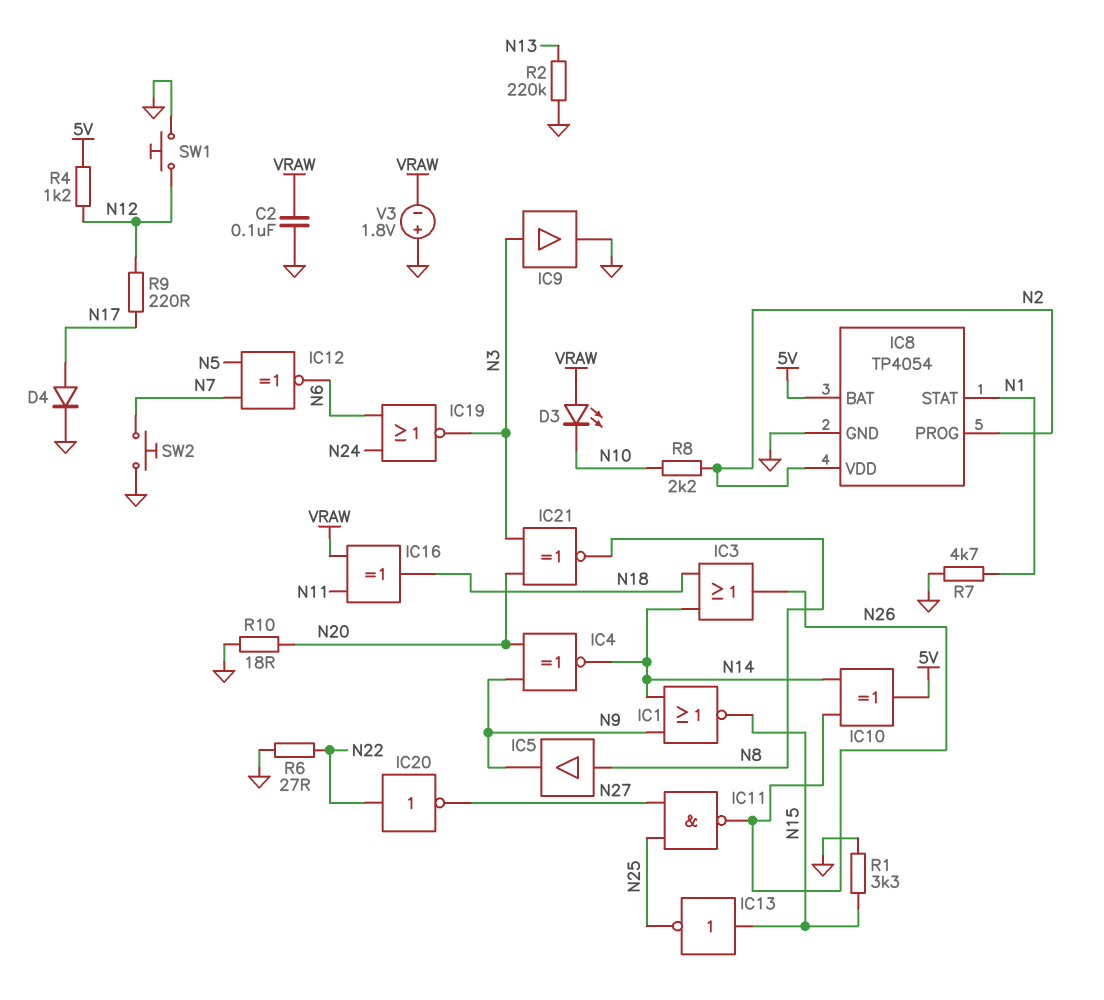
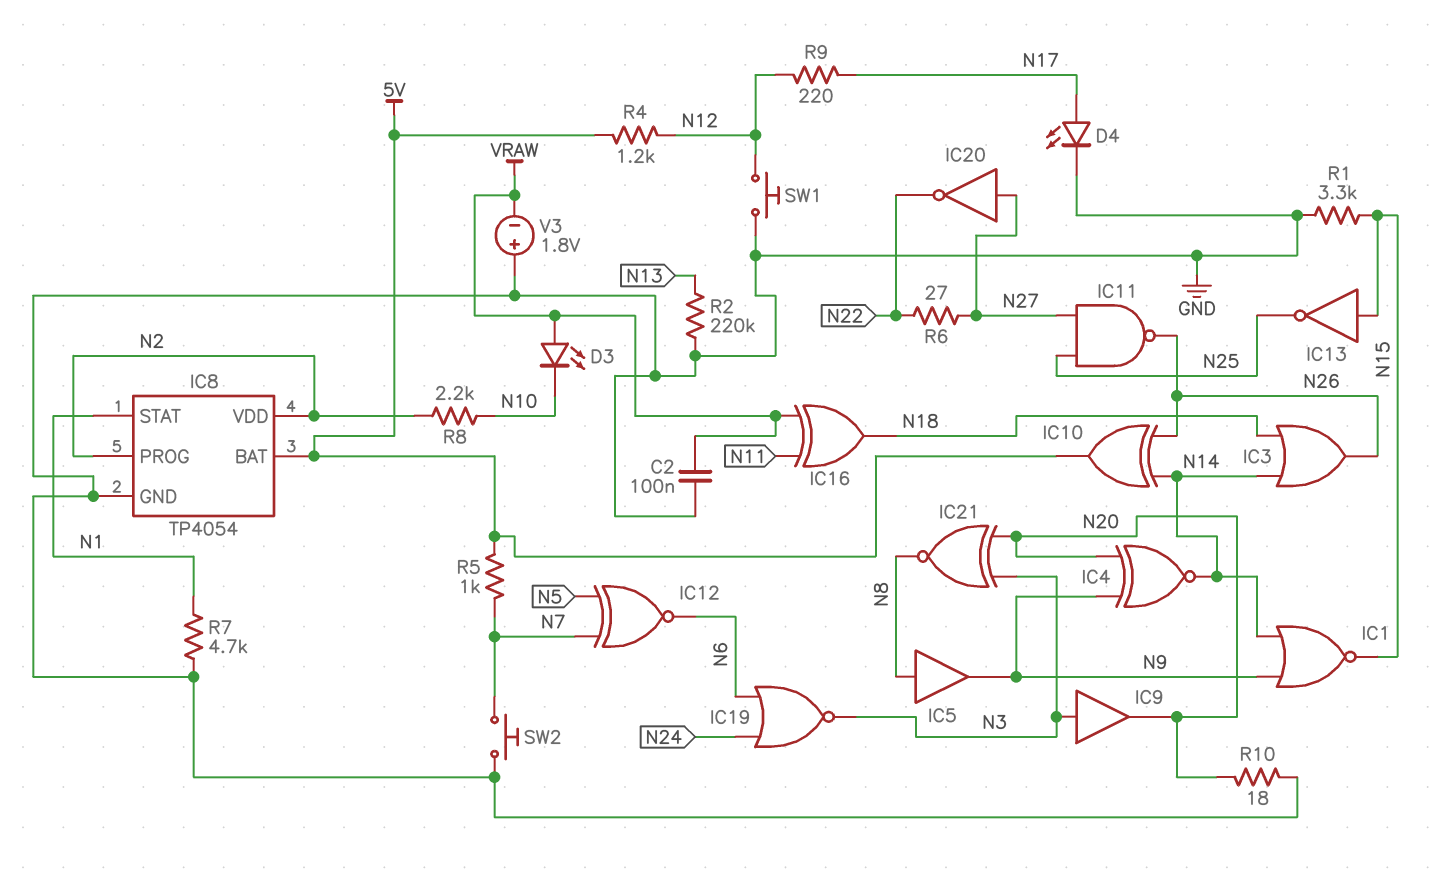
D4: diode (A N17, K GND) -> LED (A N17, K GND)
IC9: buffer (in N3, out GND) -> buffer (in N3, out N20)
IC20: NOT (in N22, out N27) -> NOT (in N27, out N22)
R5: none -> 1k (5V, N7)
R6: 27 (GND, N22) -> 27 (N22, N27)

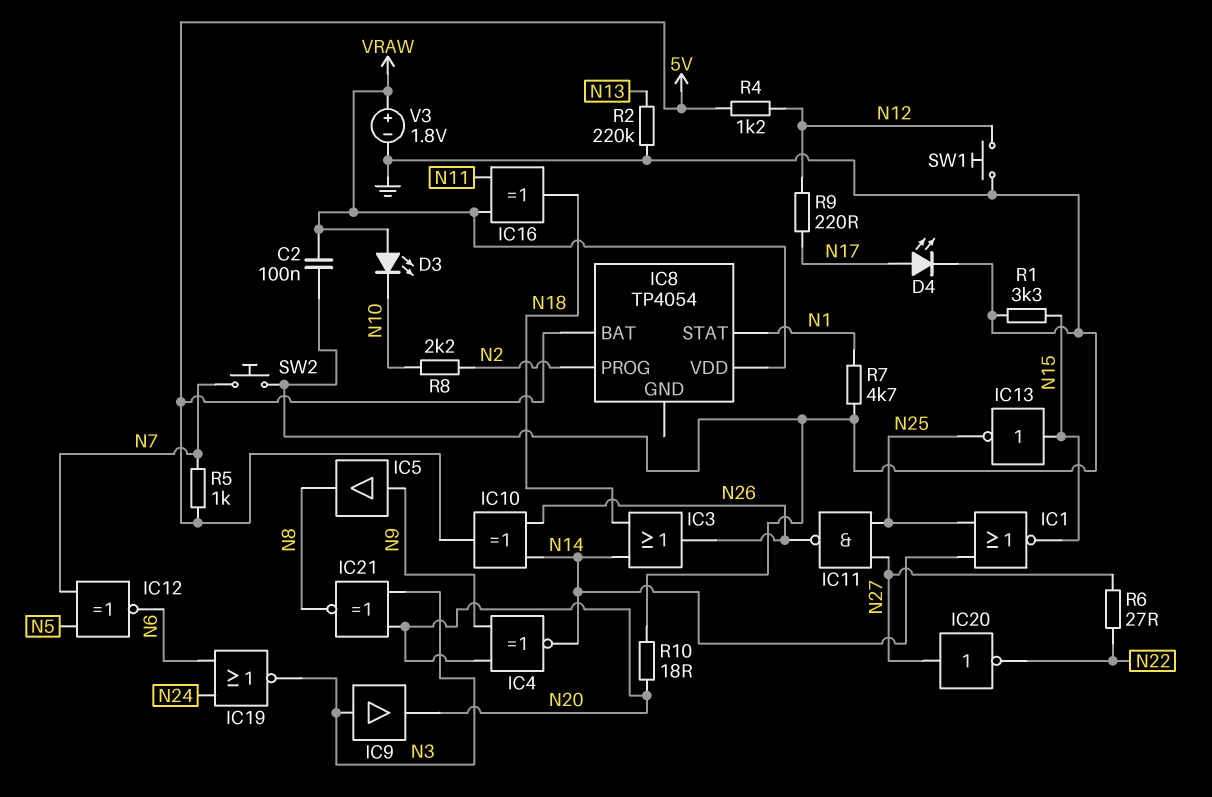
IC1: NOR (in N9, in N14, out N15) -> NOR (in N14, in N25, out N15)
IC5: buffer (in N8, out N9) -> buffer (in N9, out N8)
IC8 pin GND: GND -> none
IC8 pin VDD: N2 -> VRAW
V3: 1.8V (plus GND, minus VRAW) -> 1.8V (plus VRAW, minus GND)

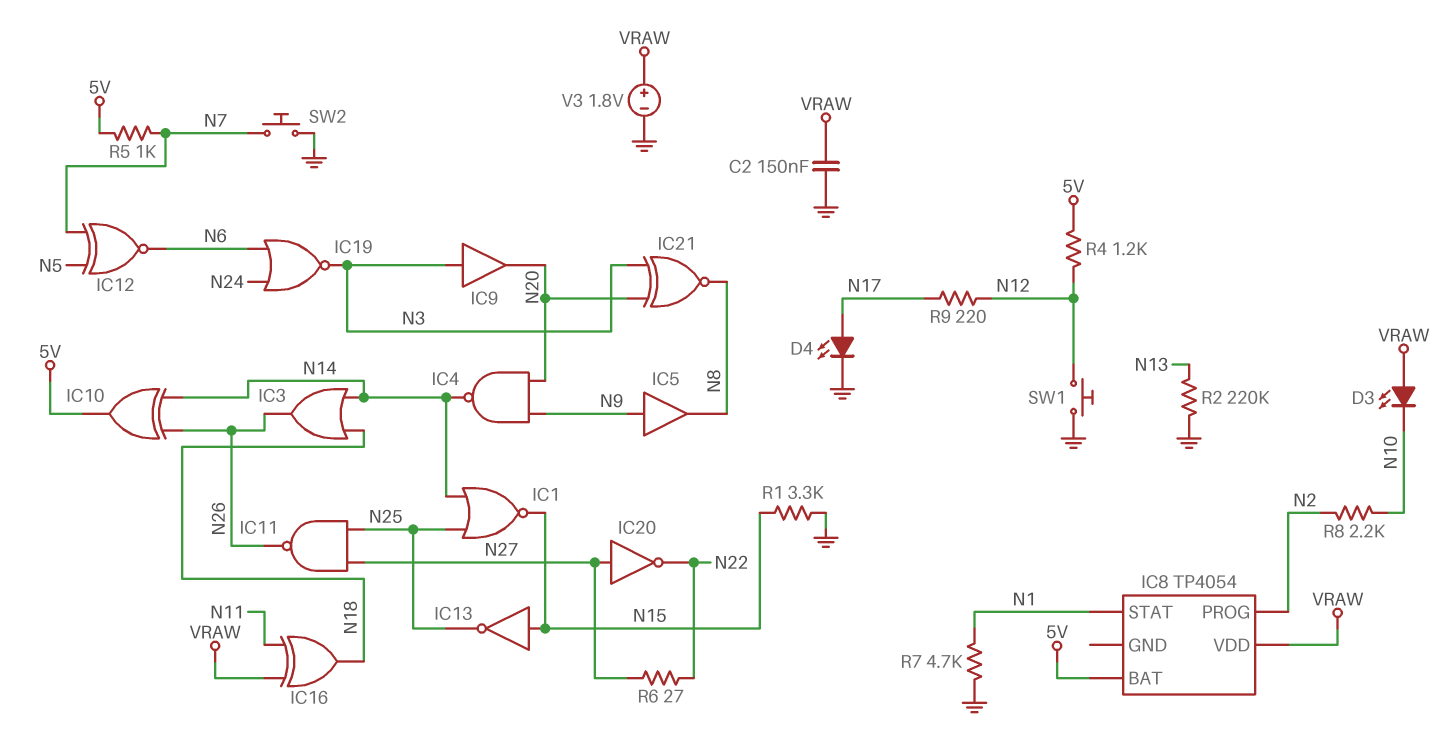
C2: 100nF (GND, VRAW) -> 150nF (GND, VRAW)
IC4: XNOR (in N9, in N20, out N14) -> NAND (in N9, in N20, out N14)
R10: 18 (GND, N20) -> none

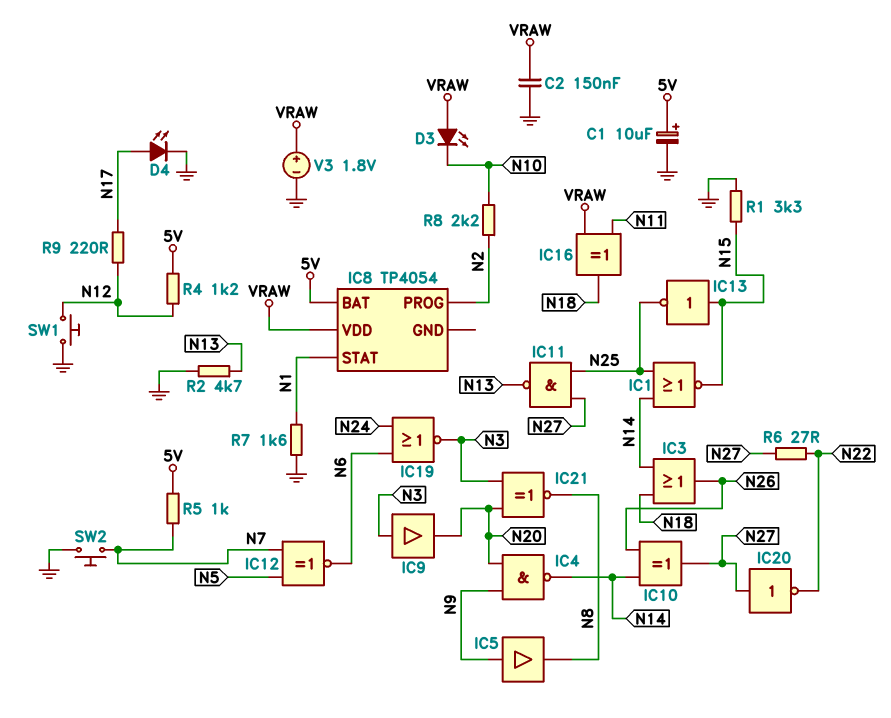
C1: none -> 10uF (plus 5V, minus GND)
IC10: XOR (in N14, in N26, out 5V) -> XOR (in N14, in N26, out N27)
IC11: NAND (in N25, in N27, out N26) -> NAND (in N25, in N27, out N13)
R2: 220k (GND, N13) -> 4.7k (GND, N13)
R7: 4.7k (GND, N1) -> 1.6k (GND, N1)

